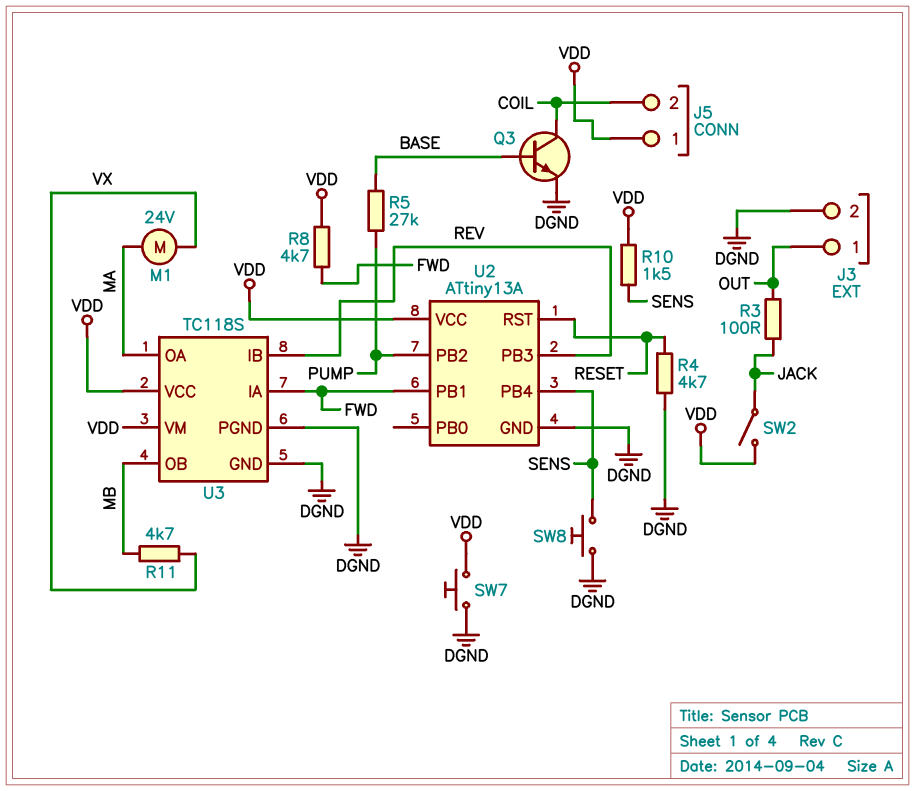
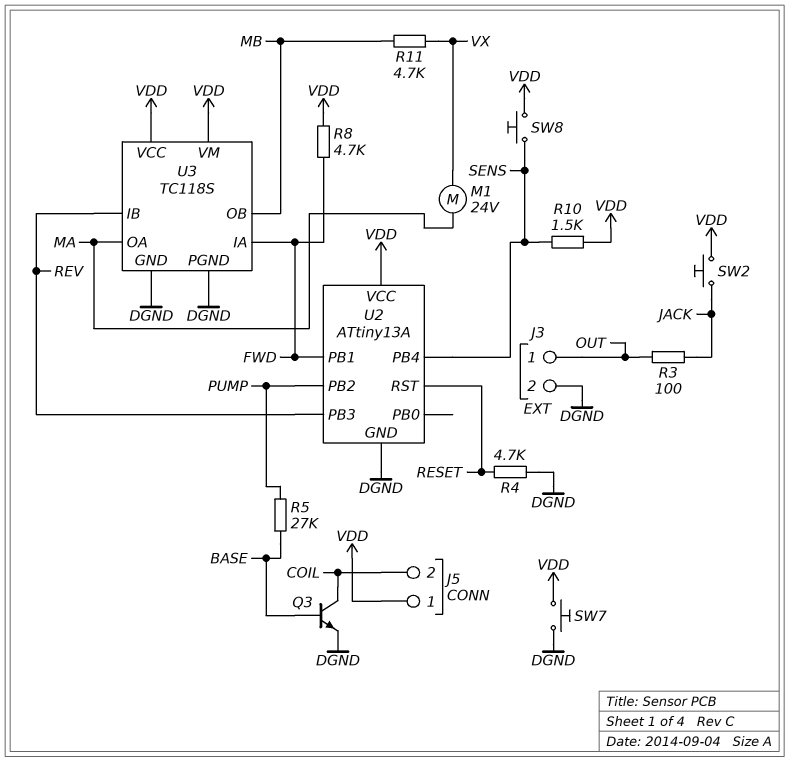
SW2: switch (JACK, VDD) -> button (JACK, VDD)
SW8: button (DGND, SENS) -> button (SENS, VDD)

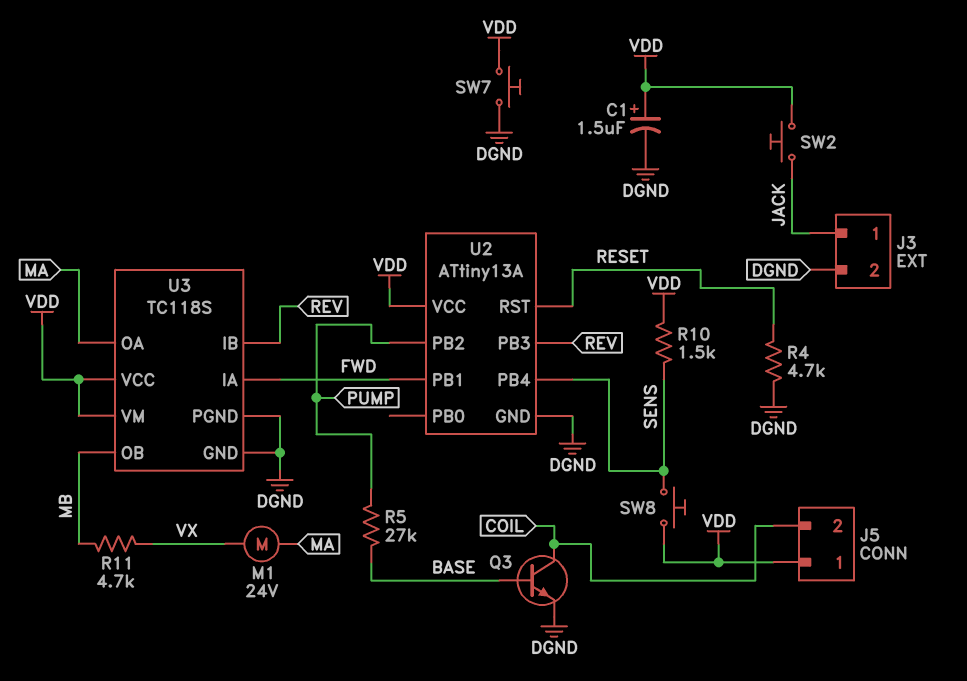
C1: none -> 1.5uF (plus VDD, minus DGND)
J3 pin 1: OUT -> JACK
R3: 100 (JACK, OUT) -> none
R8: 4.7k (FWD, VDD) -> none

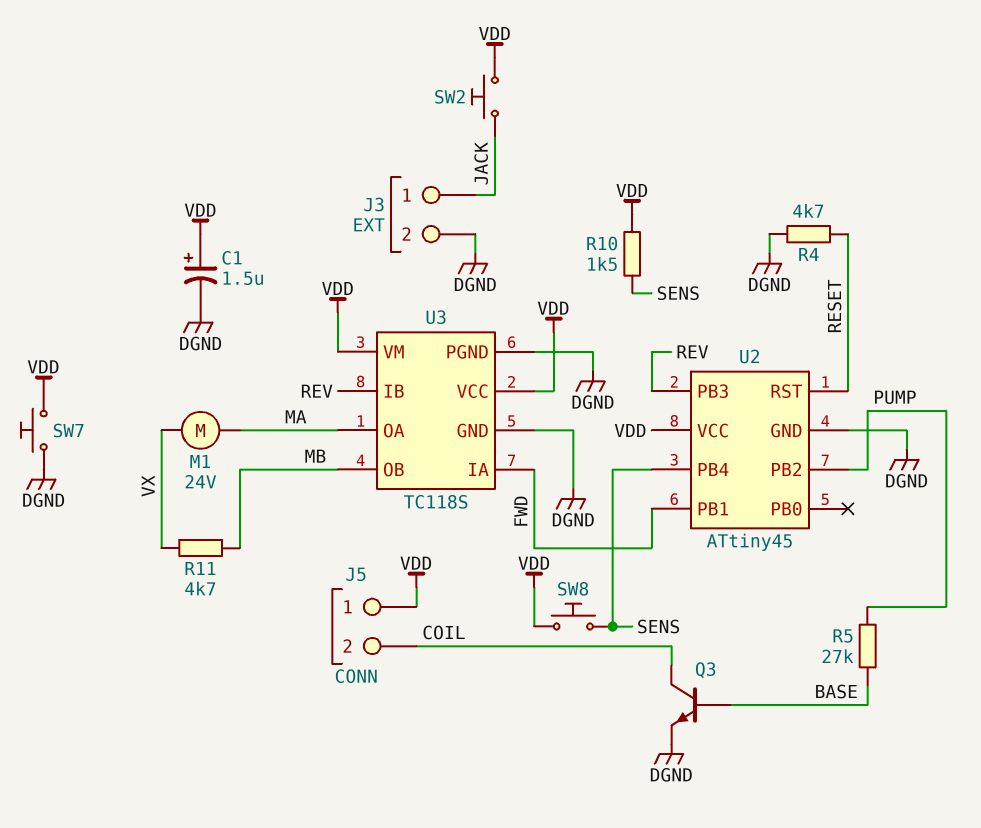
U2: ATtiny13A -> ATtiny45

